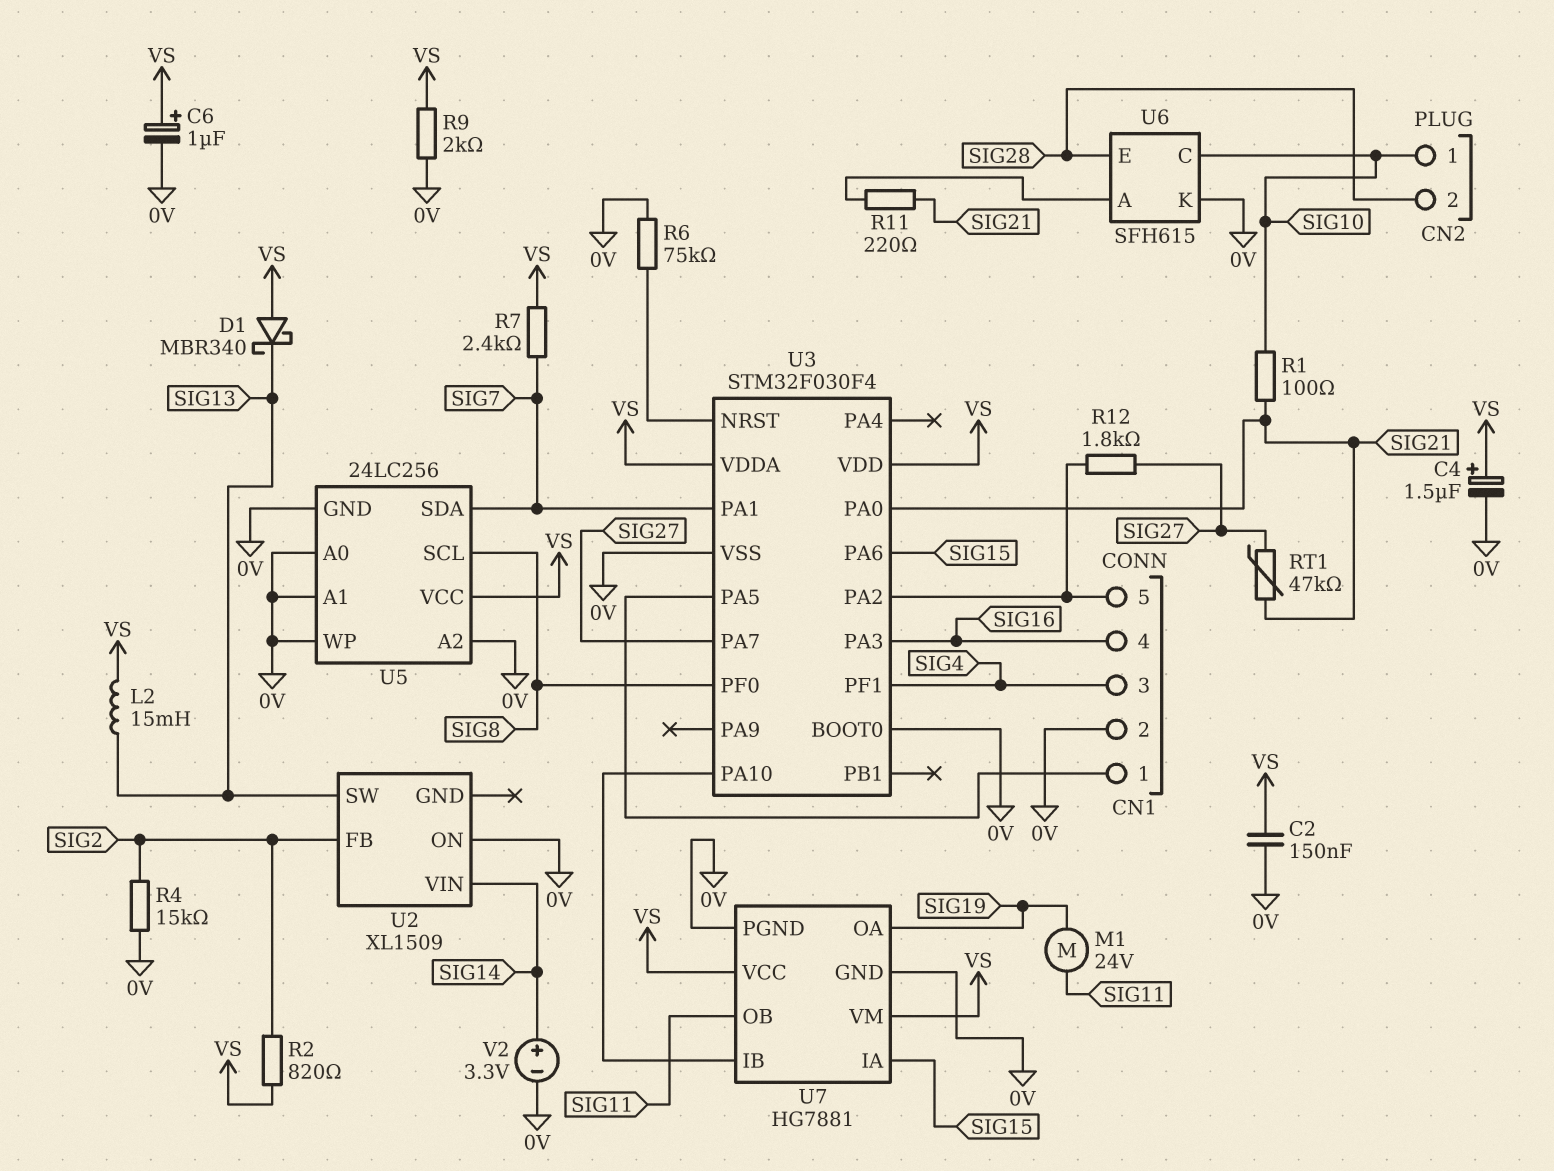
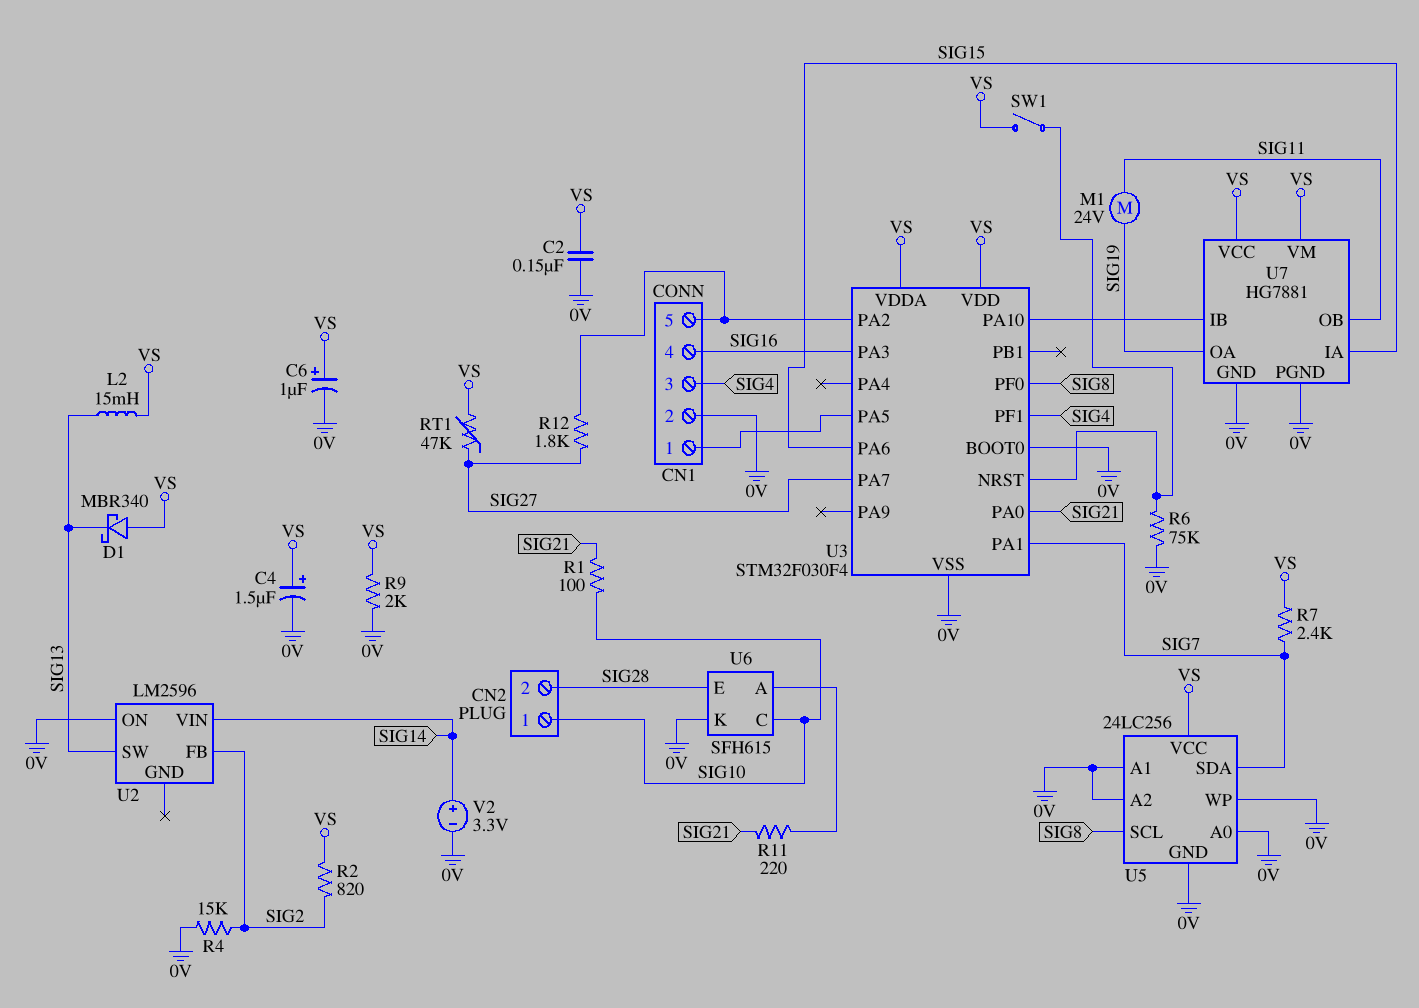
RT1: 47k (SIG21, SIG27) -> 47k (SIG27, VS)
SW1: none -> switch (U3/NRST, VS)
U2: XL1509 -> LM2596

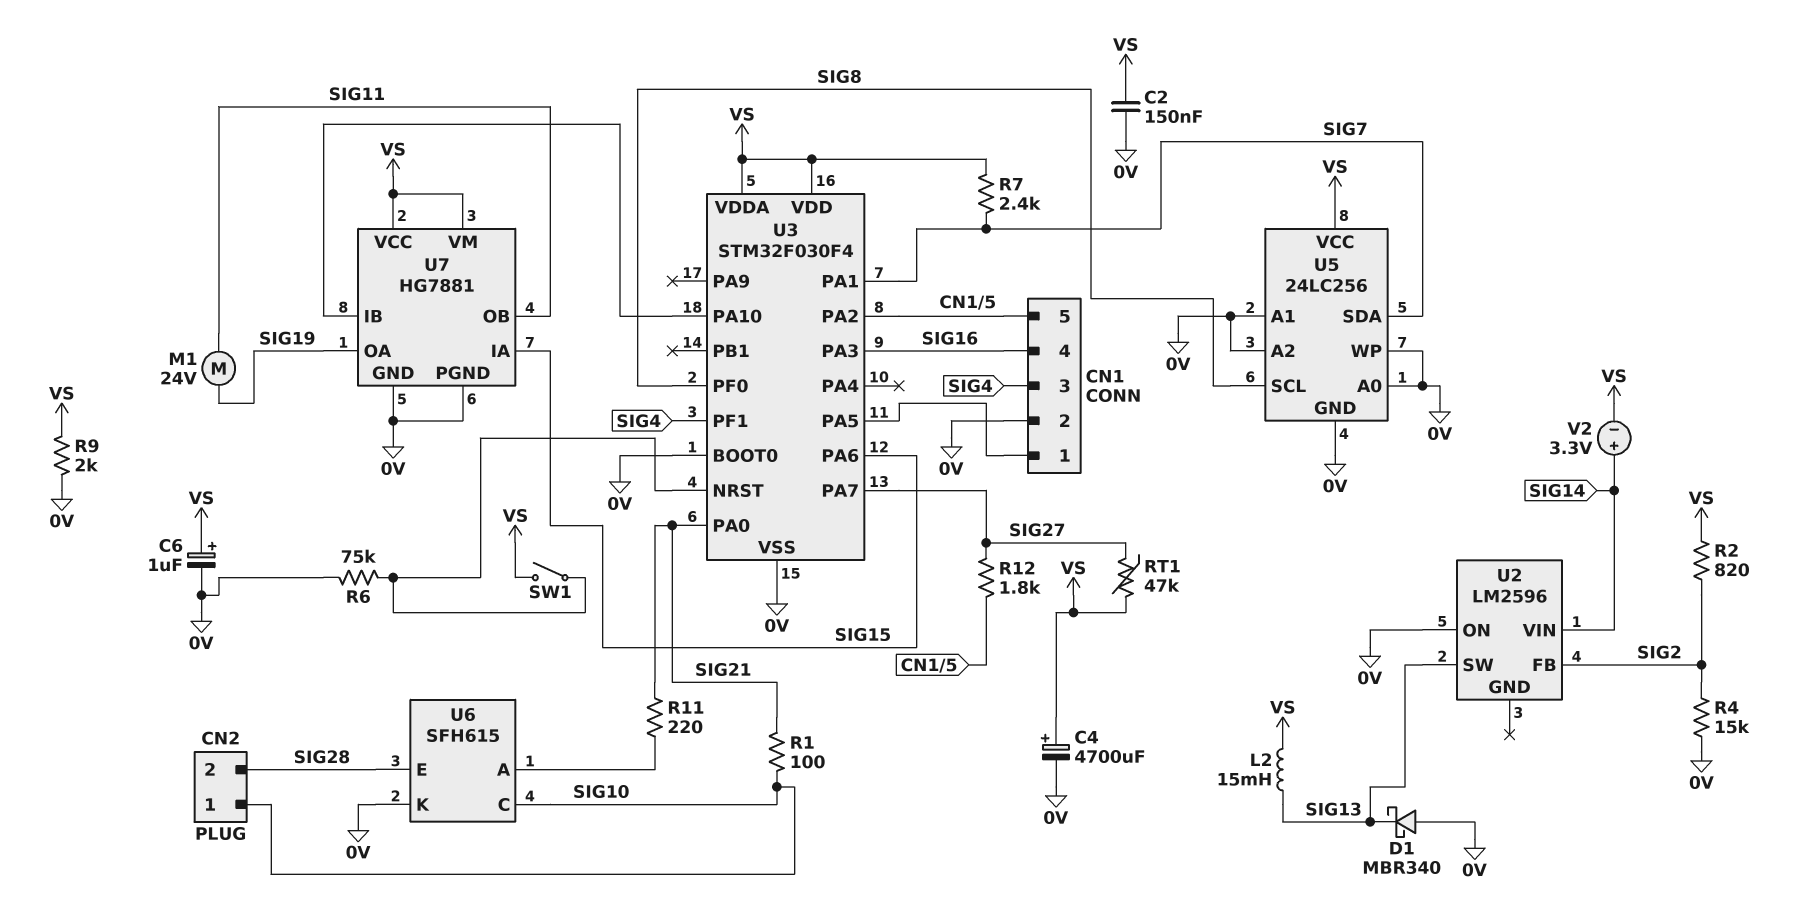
C4: 1.5uF (plus VS, minus 0V) -> 4700uF (plus VS, minus 0V)
D1: schottky MBR340 (A VS, K SIG13) -> schottky MBR340 (A 0V, K SIG13)
V2: 3.3V (plus SIG14, minus 0V) -> 3.3V (plus SIG14, minus VS)

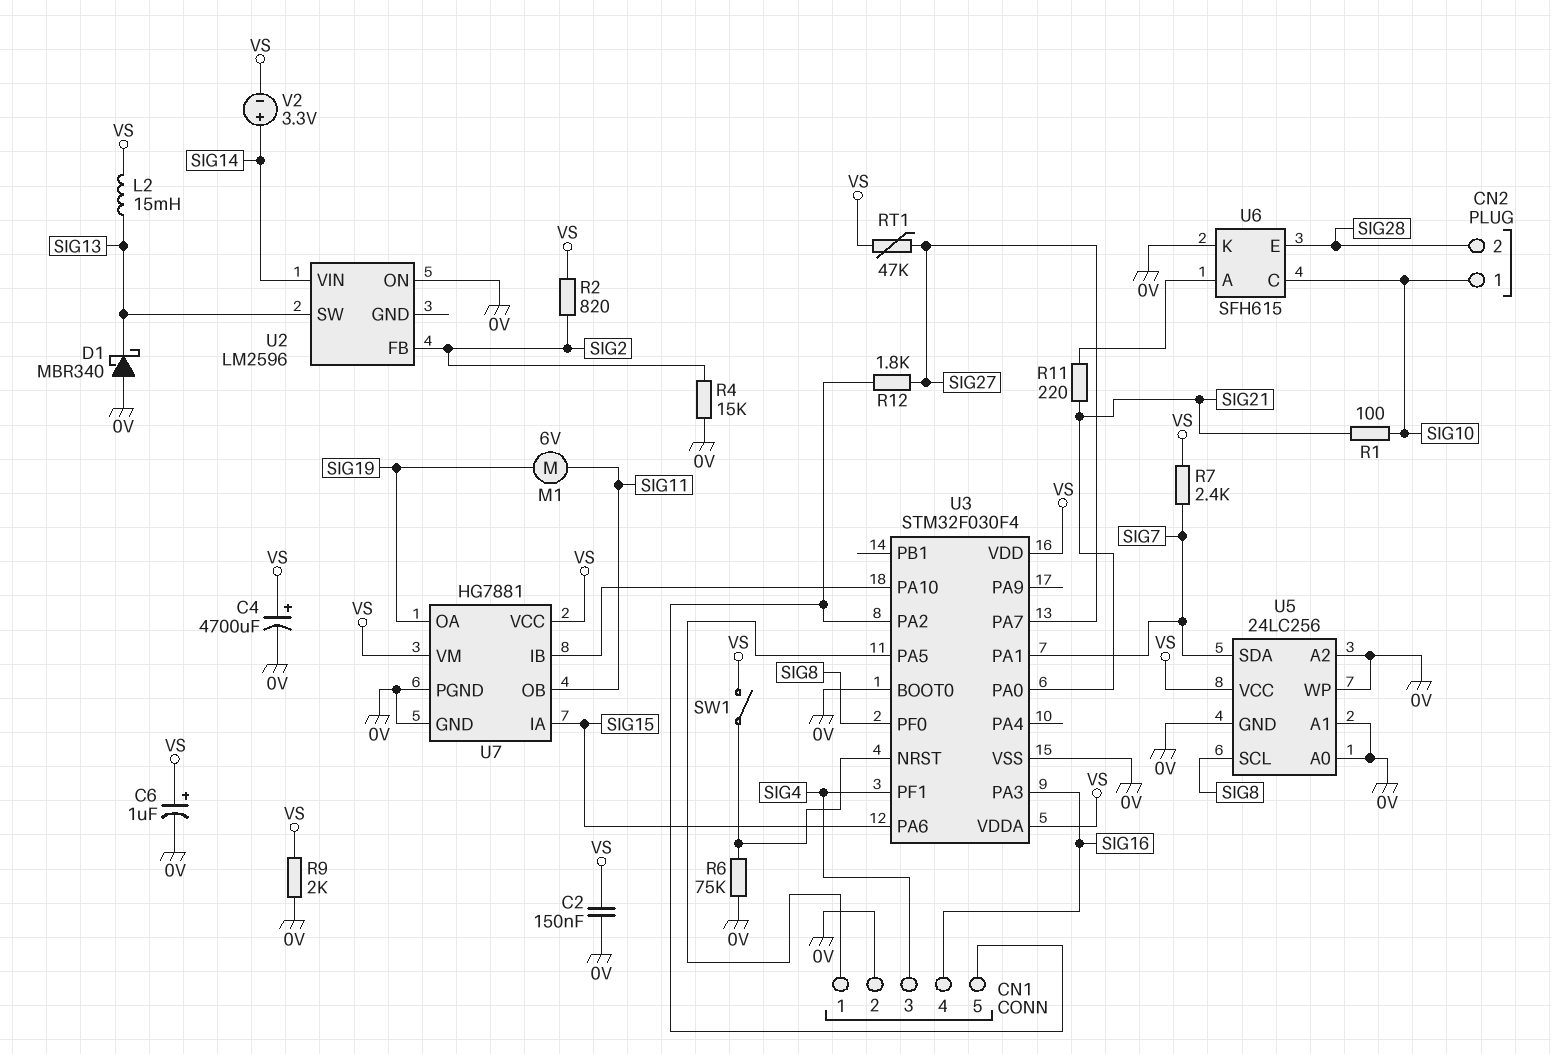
M1: motor 24V (SIG11, SIG19) -> motor 6V (SIG11, SIG19)

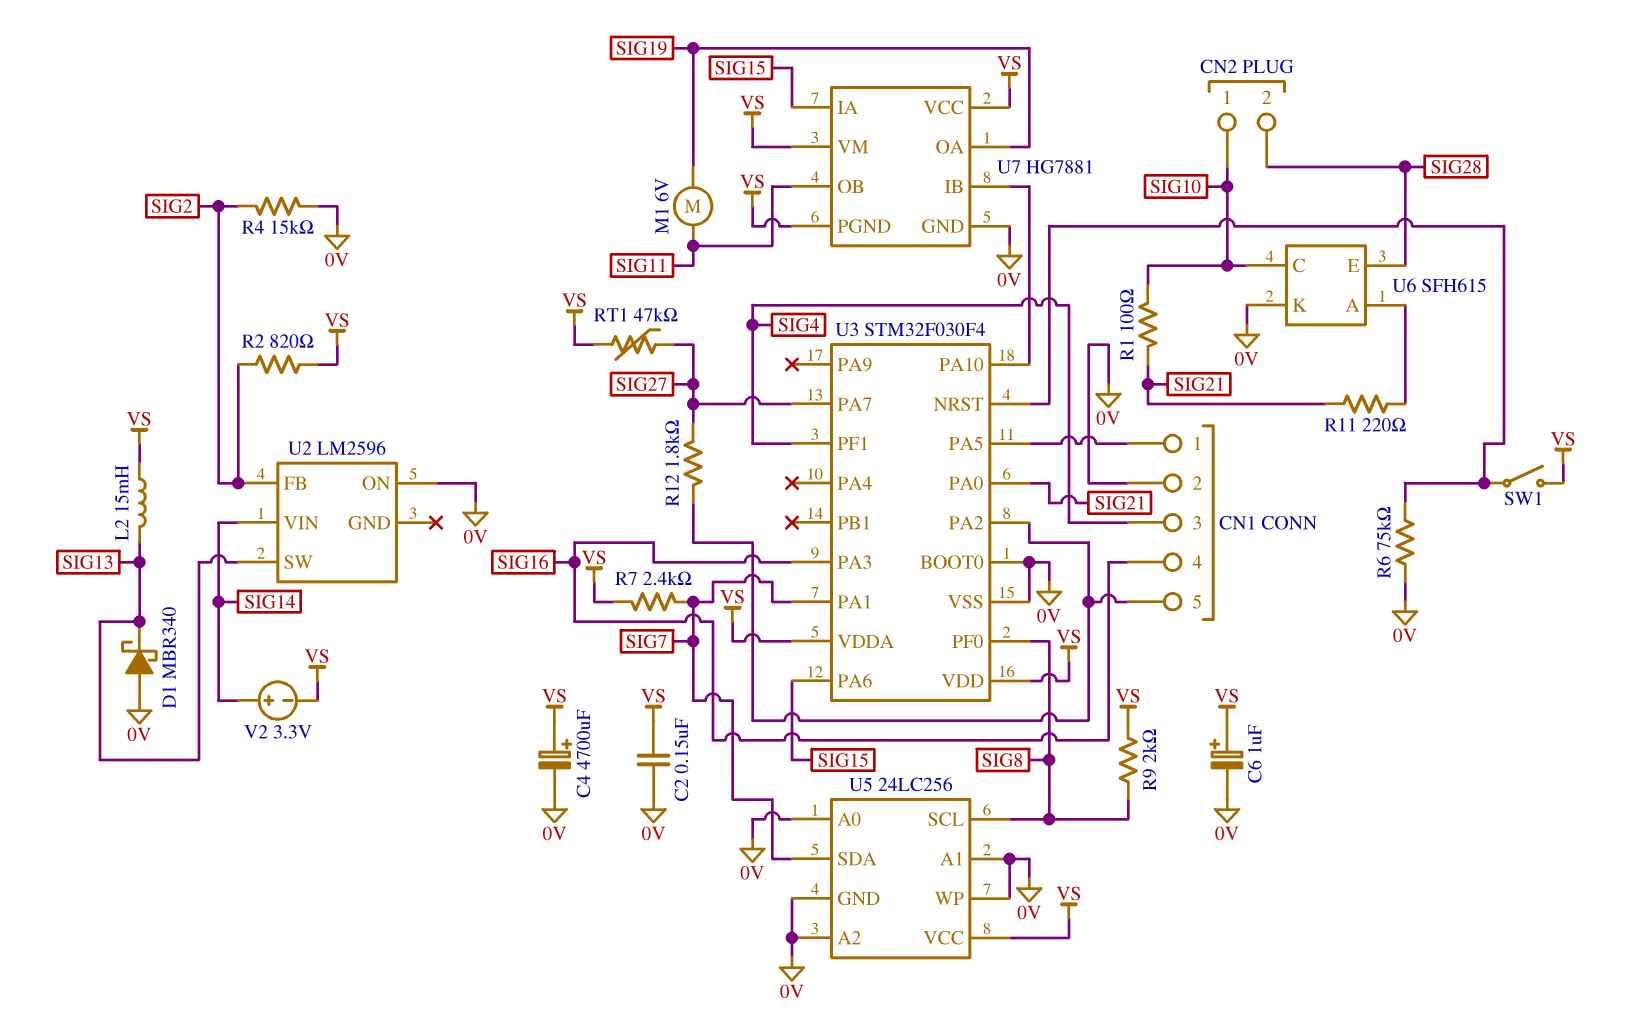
R9: 2k (0V, VS) -> 2k (SIG8, VS)
U7 pin PGND: 0V -> VS

